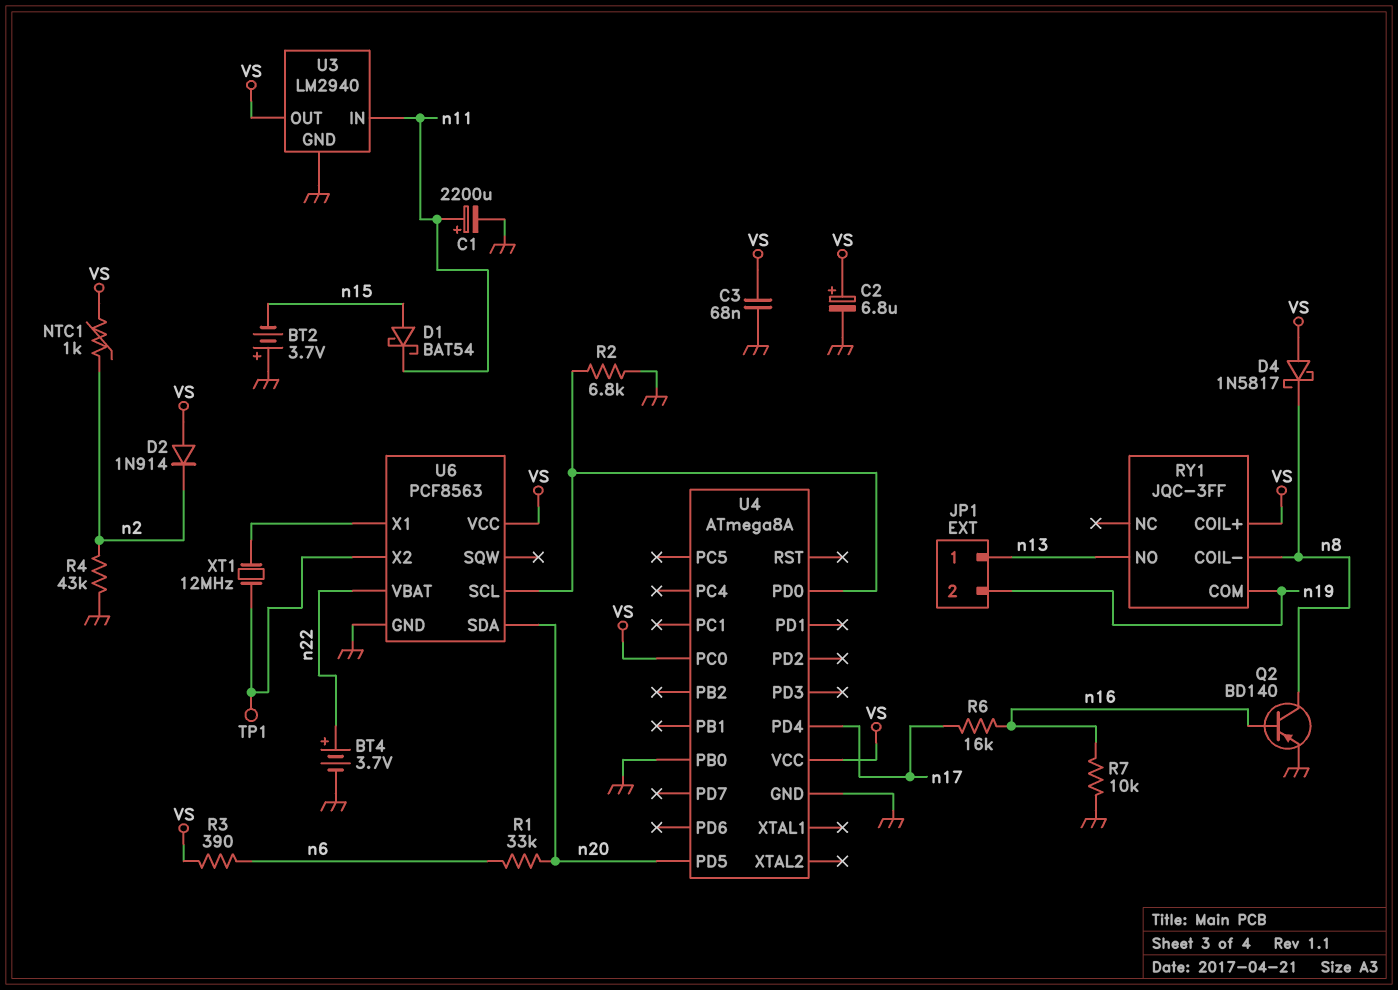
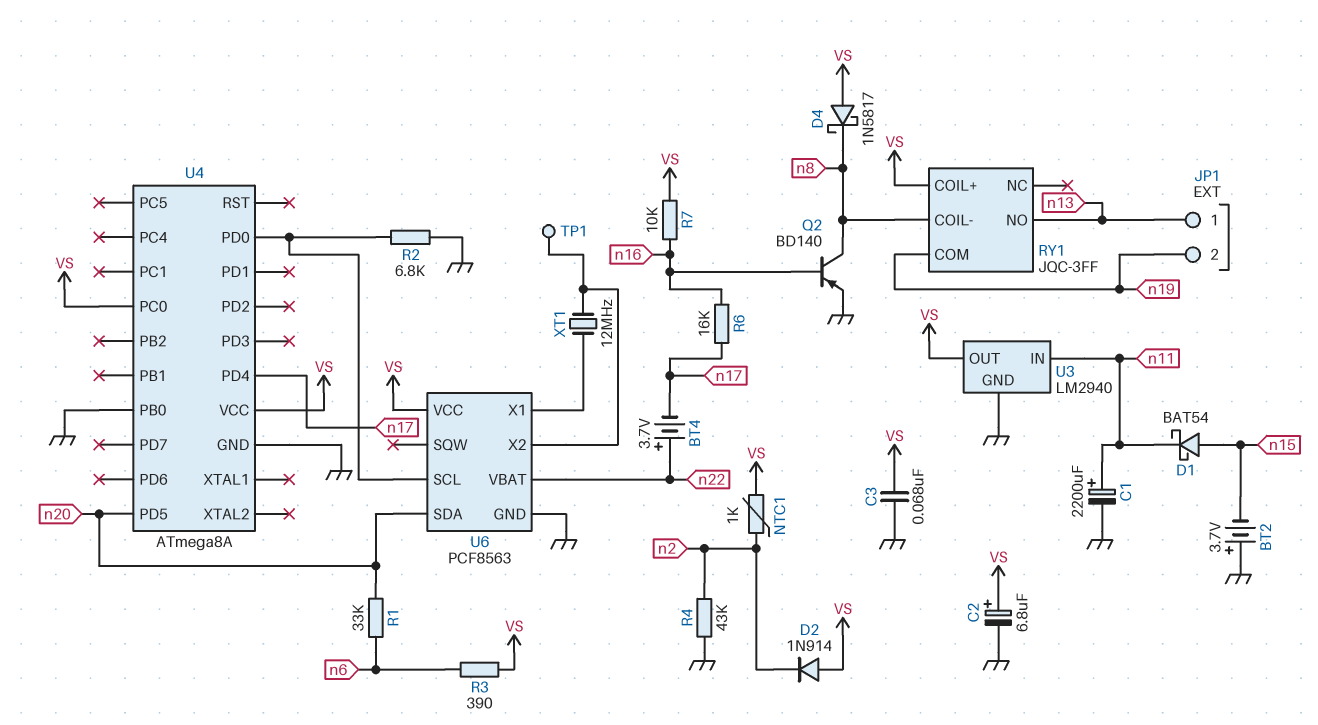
BT4: 3.7V (plus n22, minus GND) -> 3.7V (plus n22, minus n17)
R7: 10k (GND, n16) -> 10k (VS, n16)

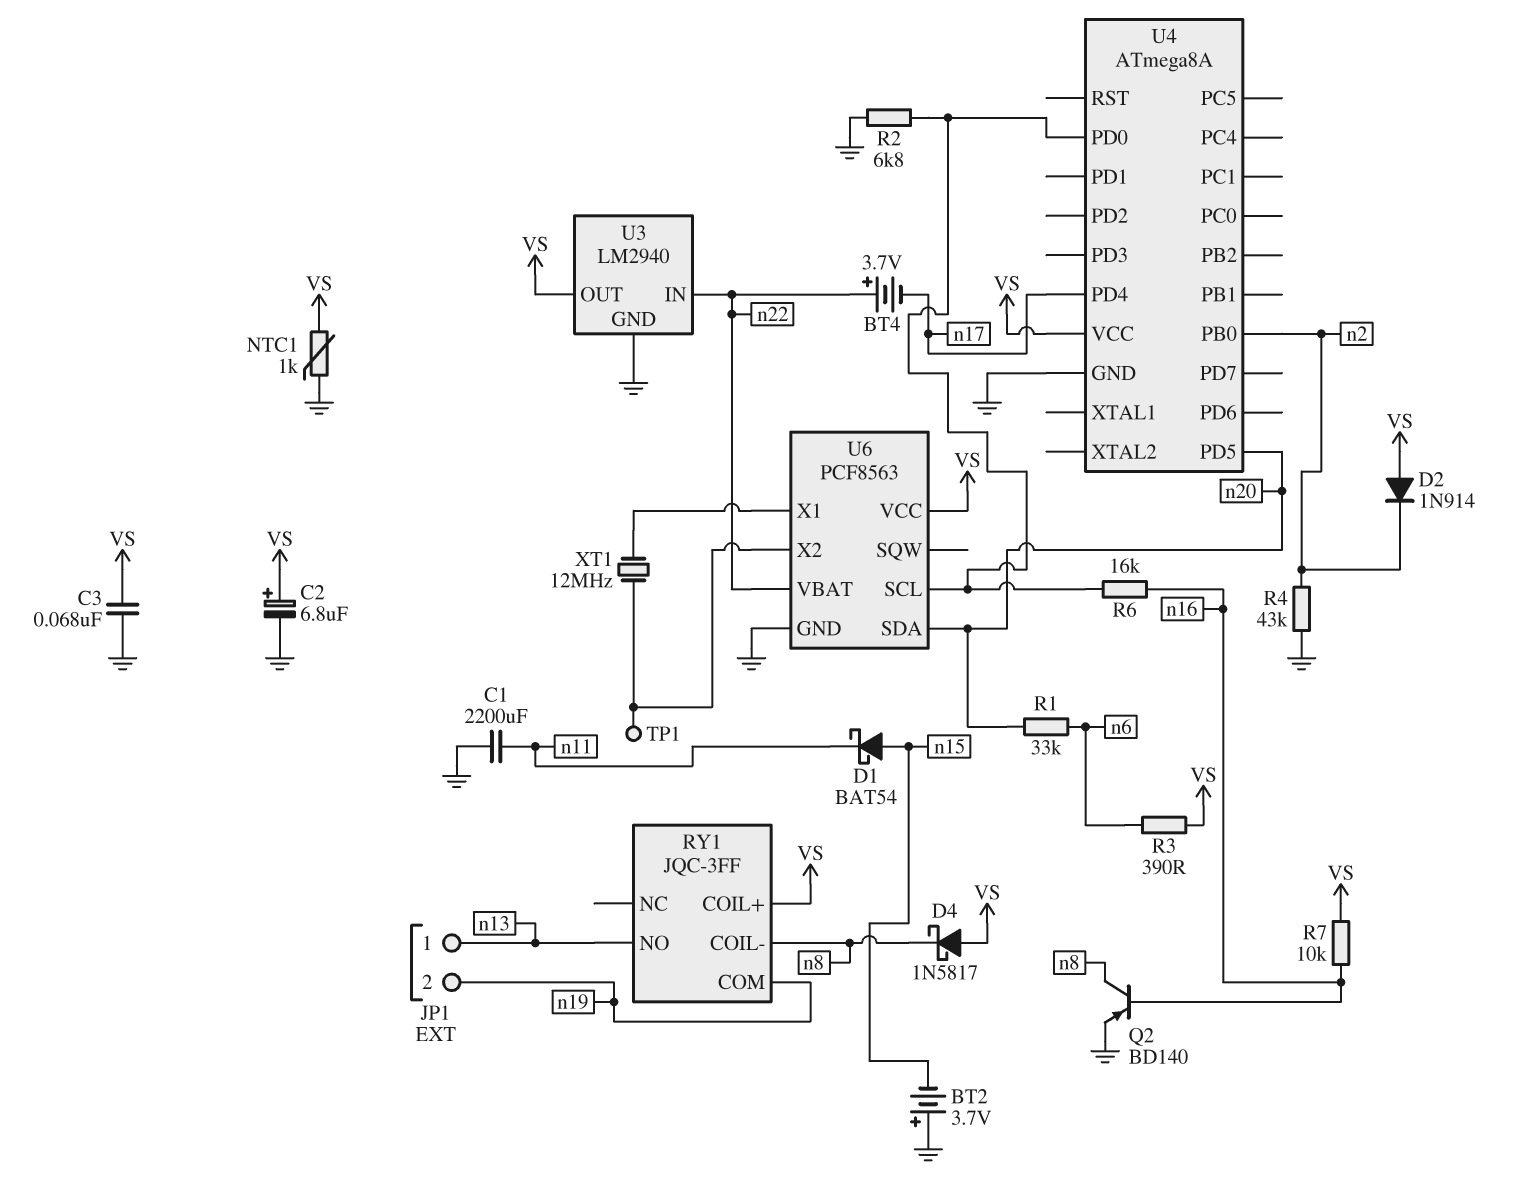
C1: 2200uF (plus n11, minus GND) -> 2200uF (GND, n11)
NTC1: 1k (VS, n2) -> 1k (GND, VS)
R6: 16k (n16, n17) -> 16k (U4/PD0, n16)
U3 pin IN: n11 -> n22
U4 pin PB0: GND -> n2
U4 pin PC0: VS -> none

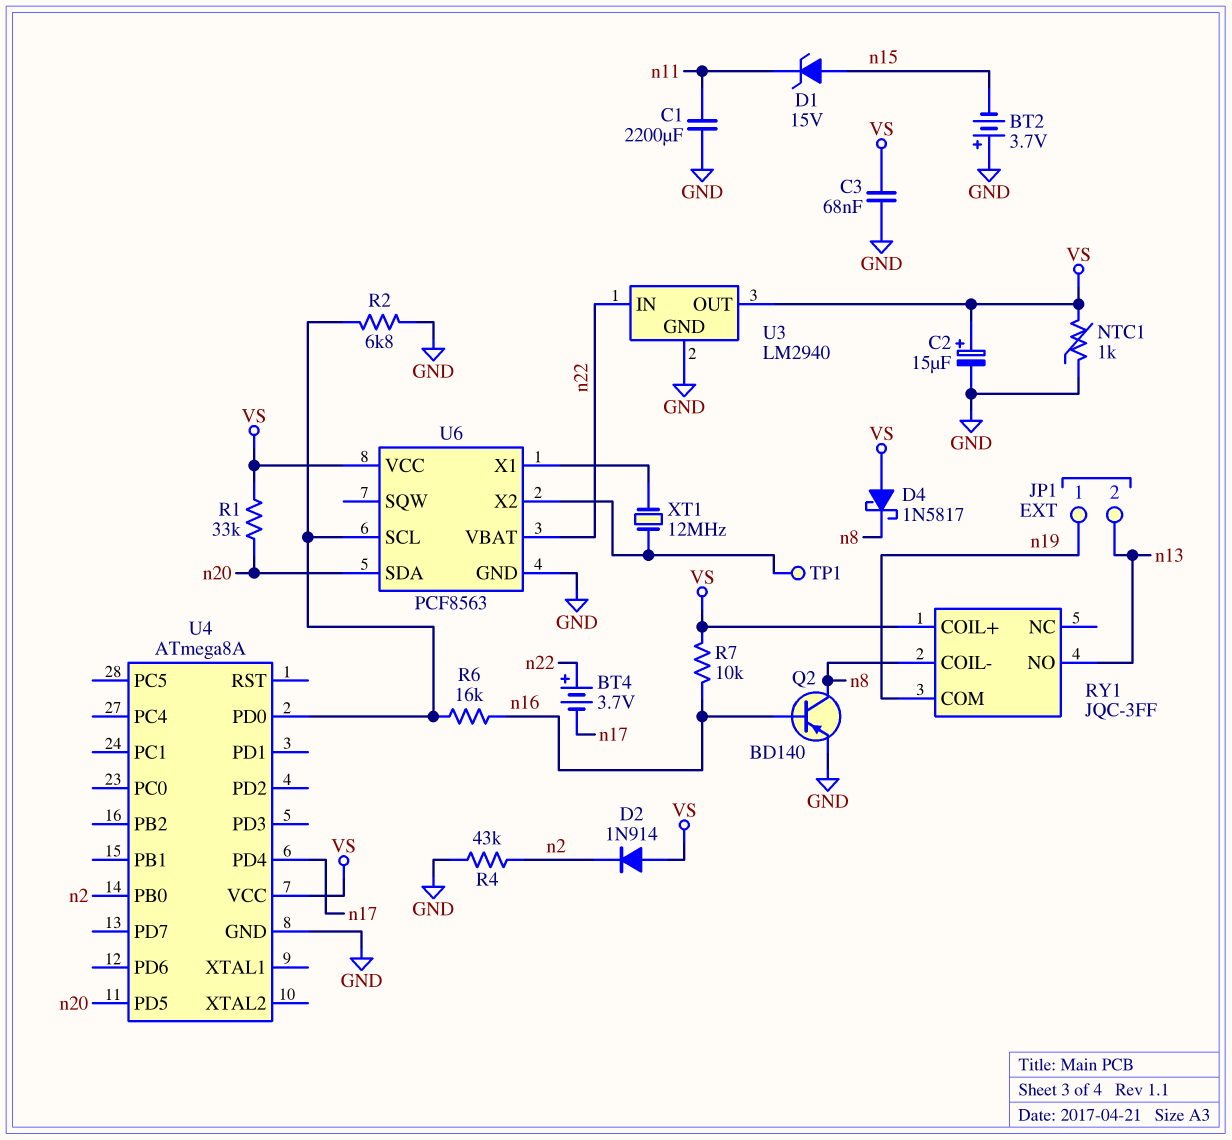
C2: 6.8uF (plus VS, minus GND) -> 15uF (plus VS, minus GND)
D1: schottky BAT54 (A n15, K n11) -> zener 15V (A n15, K n11)
JP1 pin 1: n13 -> n19
JP1 pin 2: n19 -> n13
R1: 33k (n6, n20) -> 33k (VS, n20)
R3: 390 (VS, n6) -> none

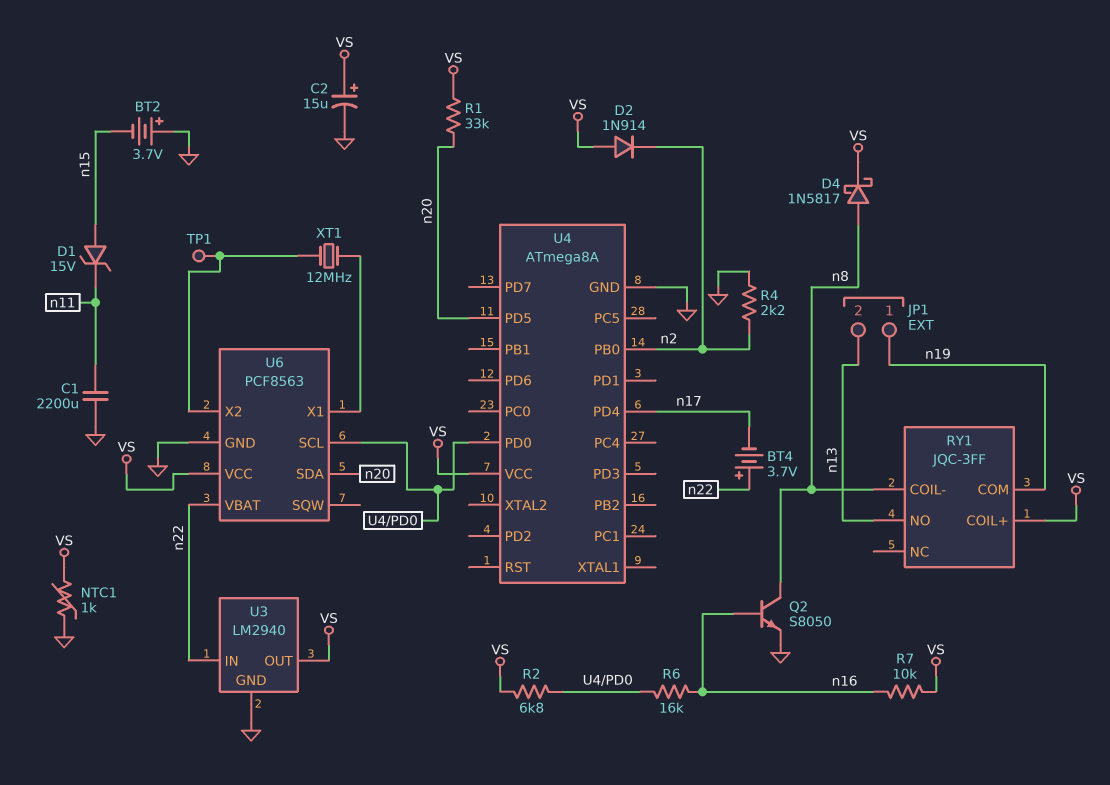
C3: 68nF (GND, VS) -> none
D4: schottky 1N5817 (A VS, K n8) -> schottky 1N5817 (A n8, K VS)
Q2: PNP BD140 (B n16, C n8, E GND) -> NPN S8050 (B n16, C n8, E GND)
R2: 6.8k (GND, U4/PD0) -> 6.8k (U4/PD0, VS)
R4: 43k (GND, n2) -> 2.2k (GND, n2)

